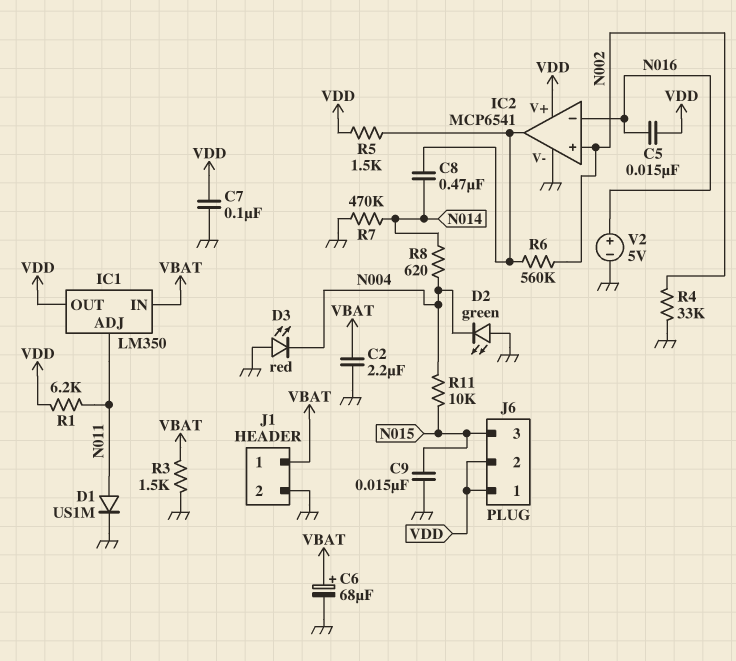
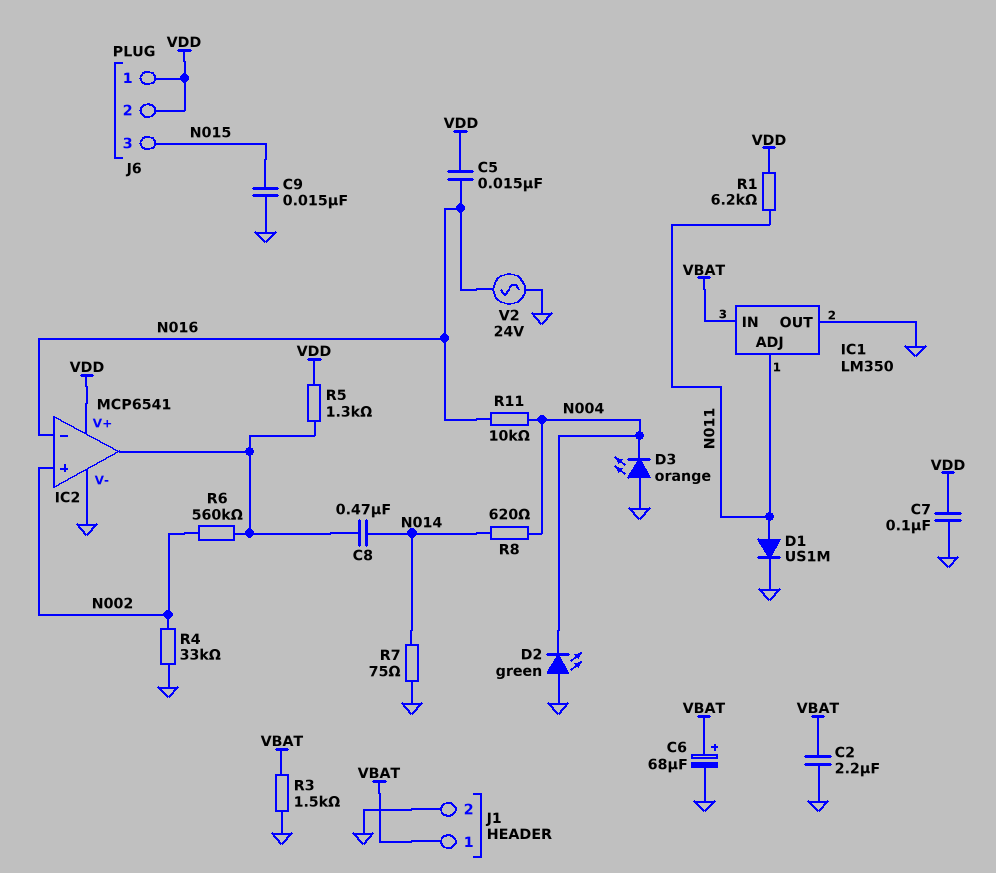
D3: LED red (A GND, K N004) -> LED orange (A GND, K N004)
IC1 pin OUT: VDD -> GND
R5: 1.5k (IC2/out, VDD) -> 1.3k (IC2/out, VDD)
R7: 470k (GND, N014) -> 75 (GND, N014)
R11: 10k (N004, N015) -> 10k (N004, N016)
V2: 5V (plus N016, minus GND) -> AC 24V (GND, N016)

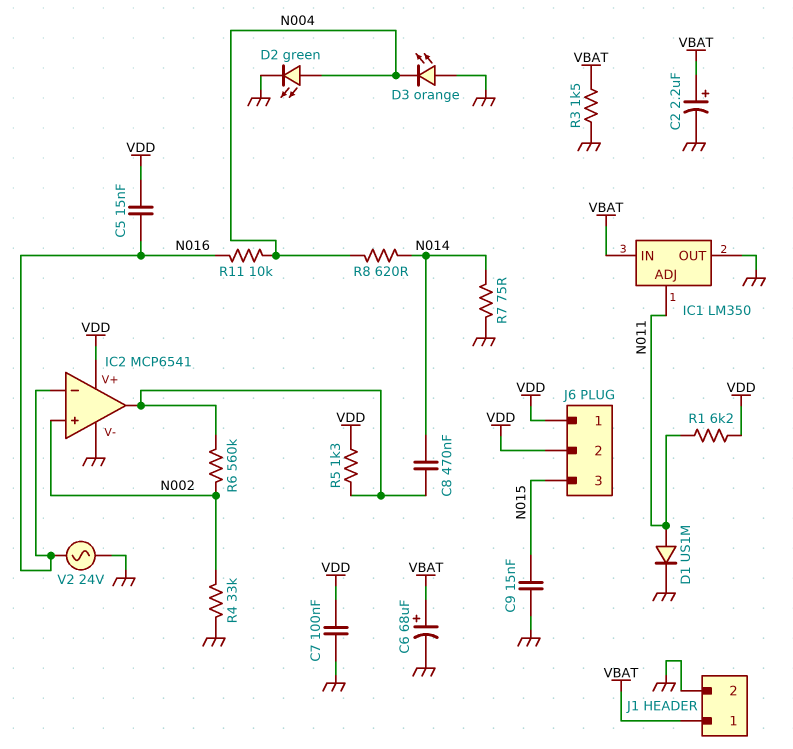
C2: 2.2uF (GND, VBAT) -> 2.2uF (plus VBAT, minus GND)
D2: LED green (A GND, K N004) -> LED green (A N004, K GND)

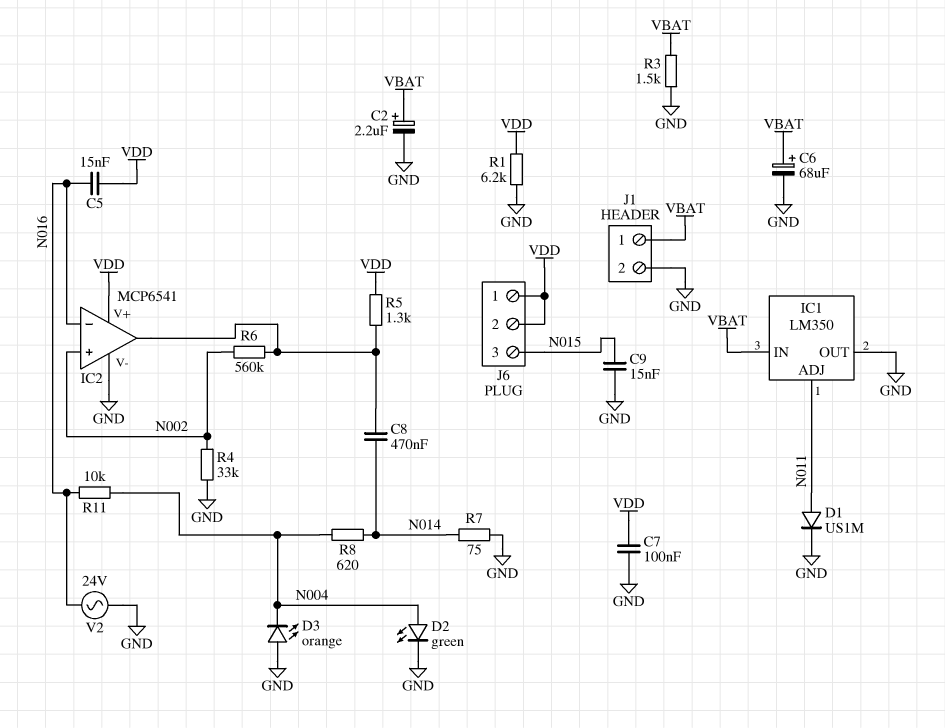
R1: 6.2k (N011, VDD) -> 6.2k (GND, VDD)

